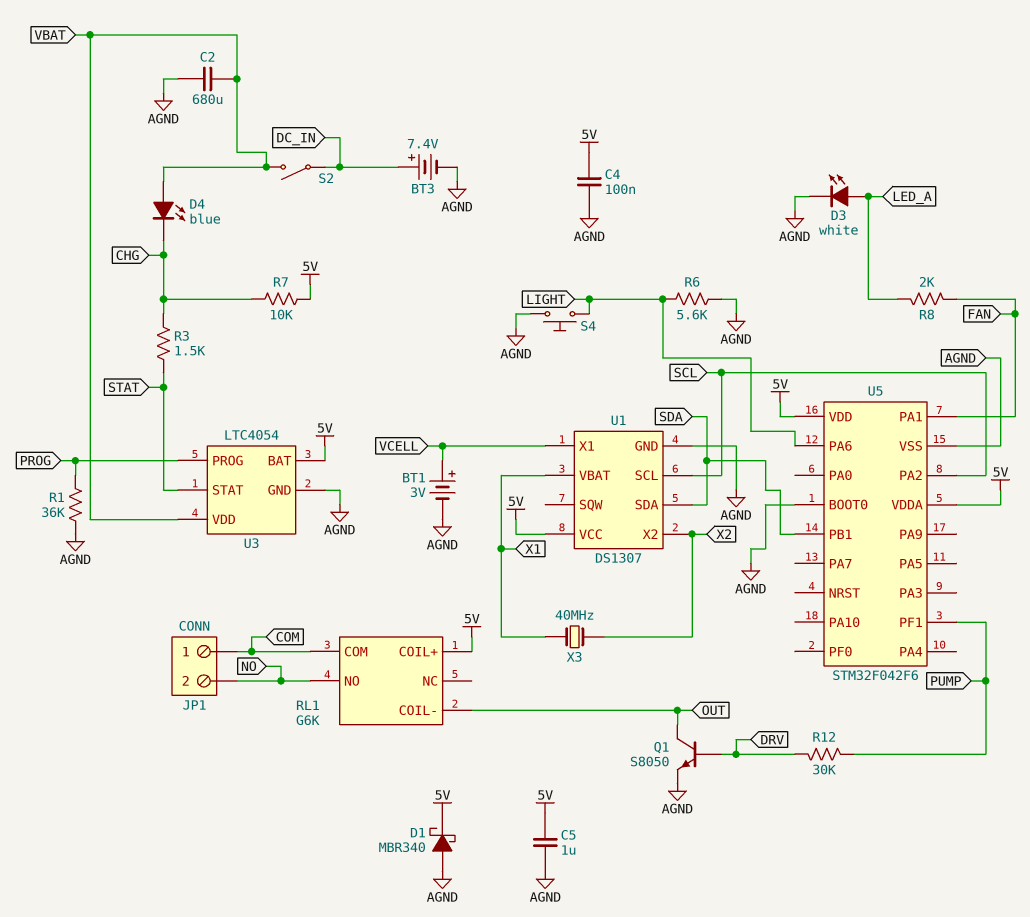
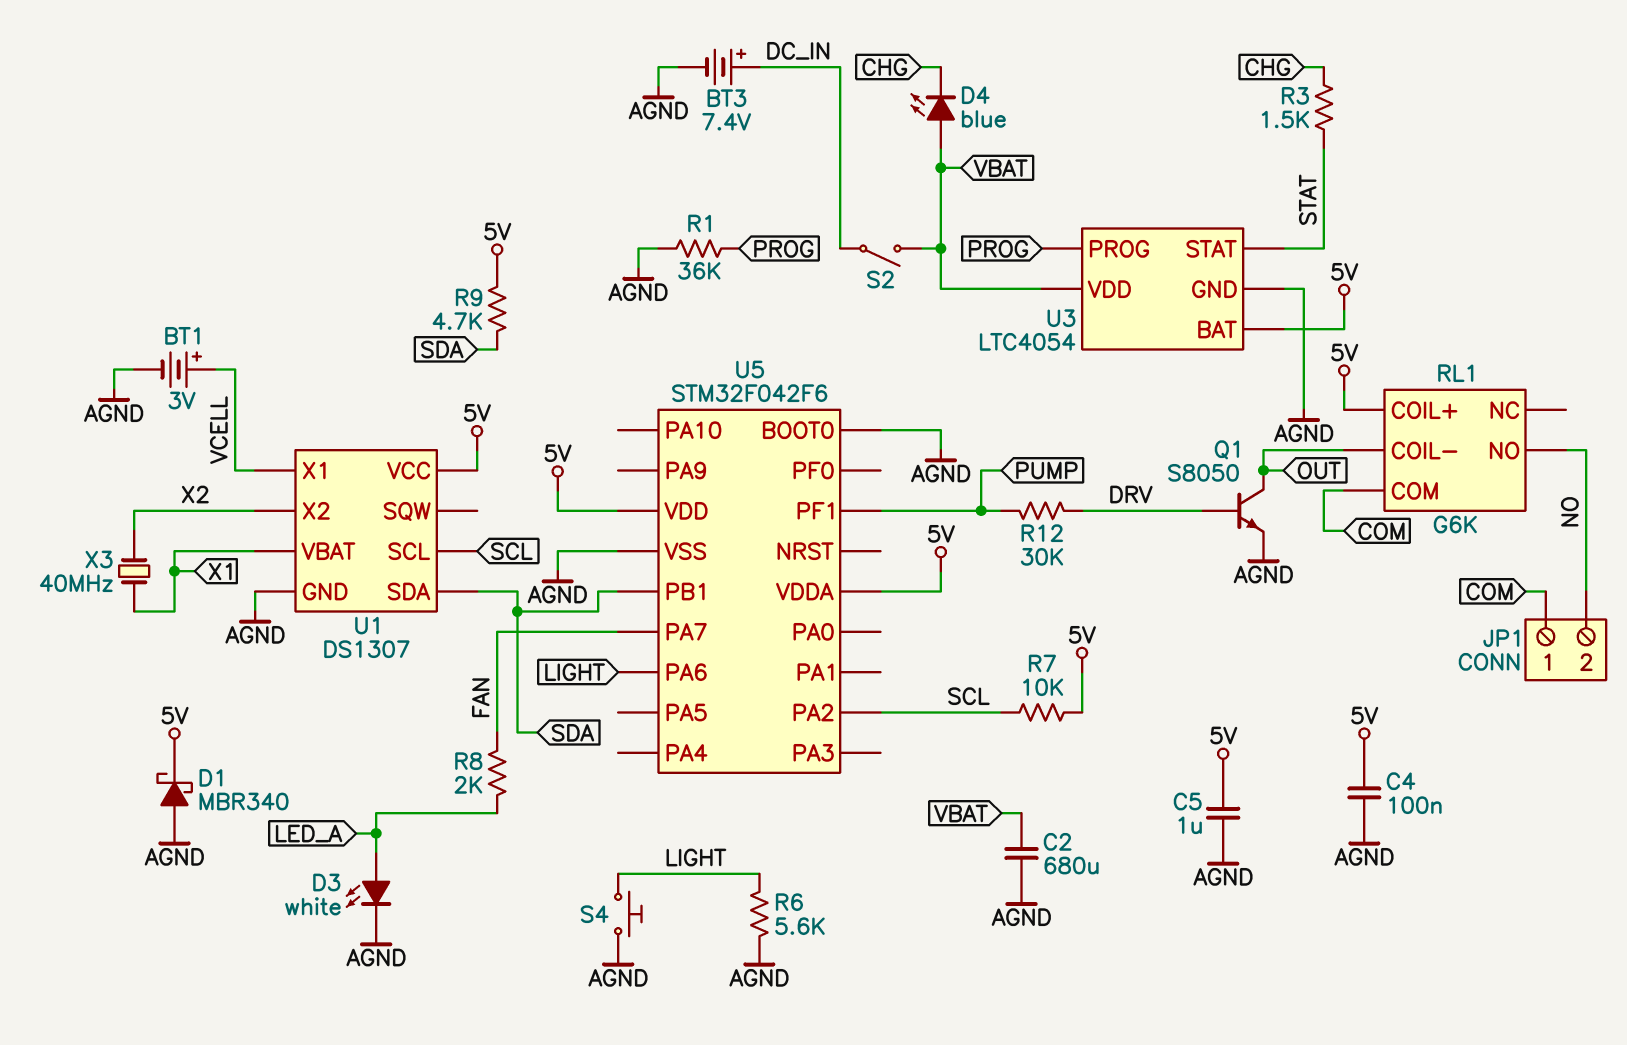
R7: 10k (5V, CHG) -> 10k (5V, SCL)
R9: none -> 4.7k (5V, SDA)
U5 pin PA1: FAN -> none
U5 pin PA7: none -> FAN

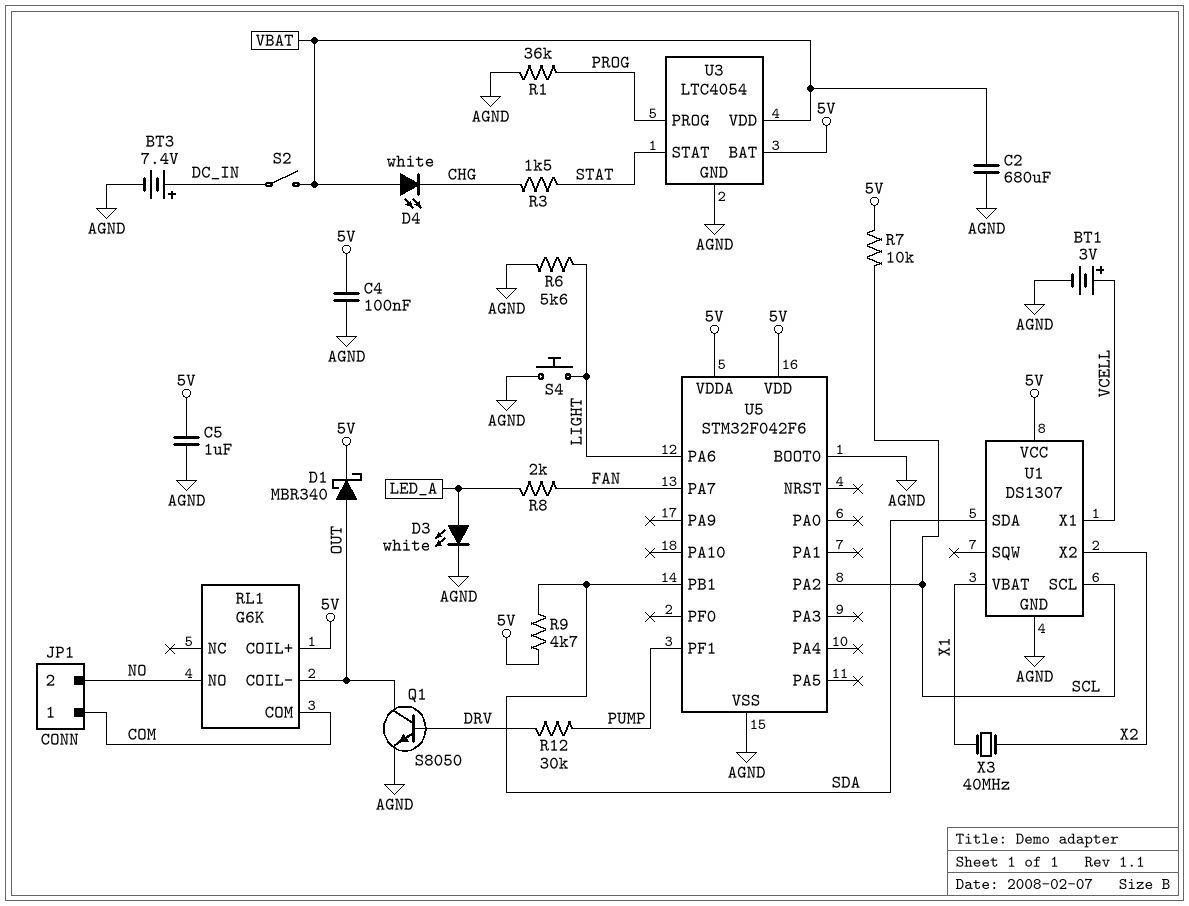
D1: schottky MBR340 (A AGND, K 5V) -> schottky MBR340 (A OUT, K 5V)
D4: LED blue (A VBAT, K CHG) -> LED white (A VBAT, K CHG)

